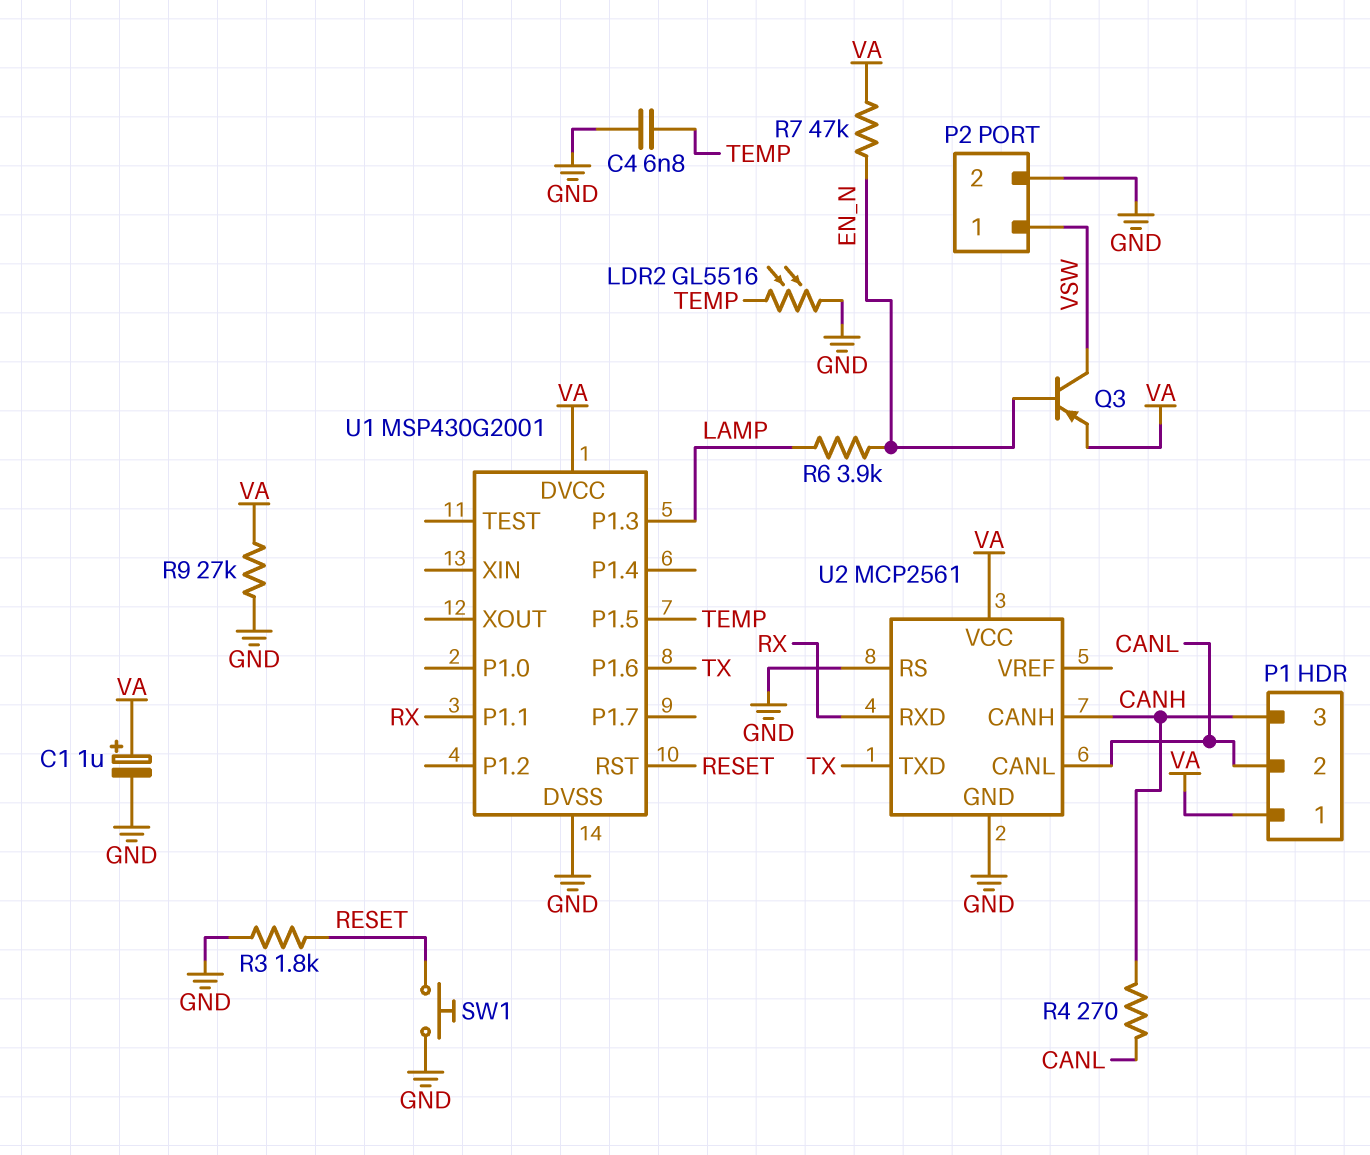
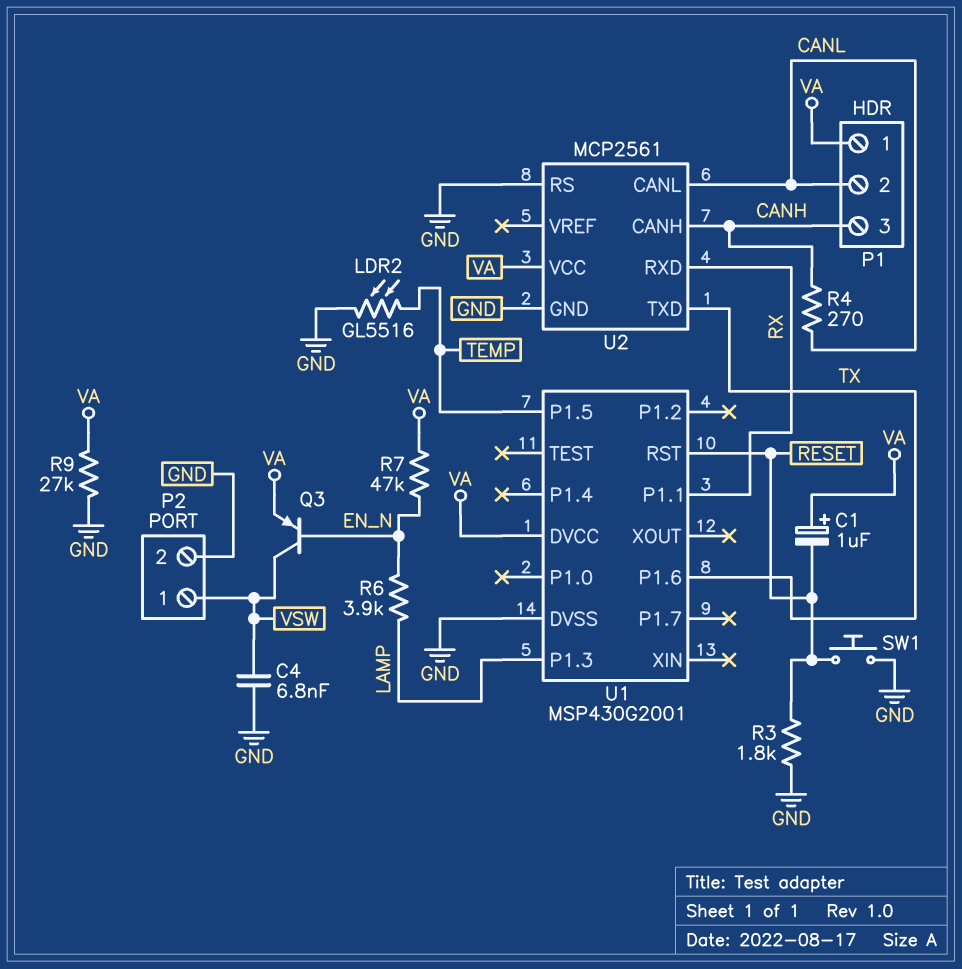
C1: 1uF (plus VA, minus GND) -> 1uF (plus VA, minus RESET)
C4: 6.8nF (GND, TEMP) -> 6.8nF (GND, VSW)

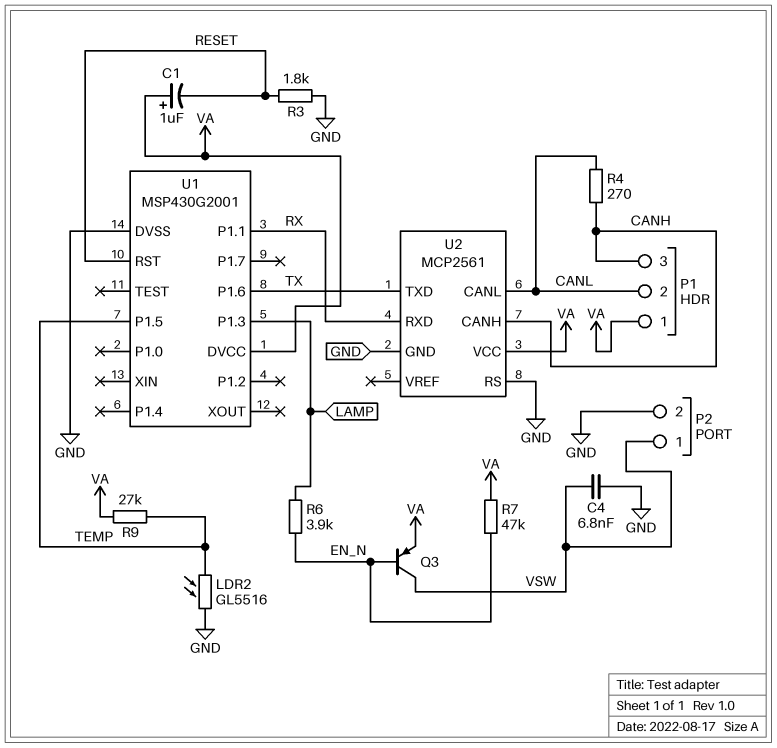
R9: 27k (GND, VA) -> 27k (TEMP, VA)
SW1: button (GND, RESET) -> none

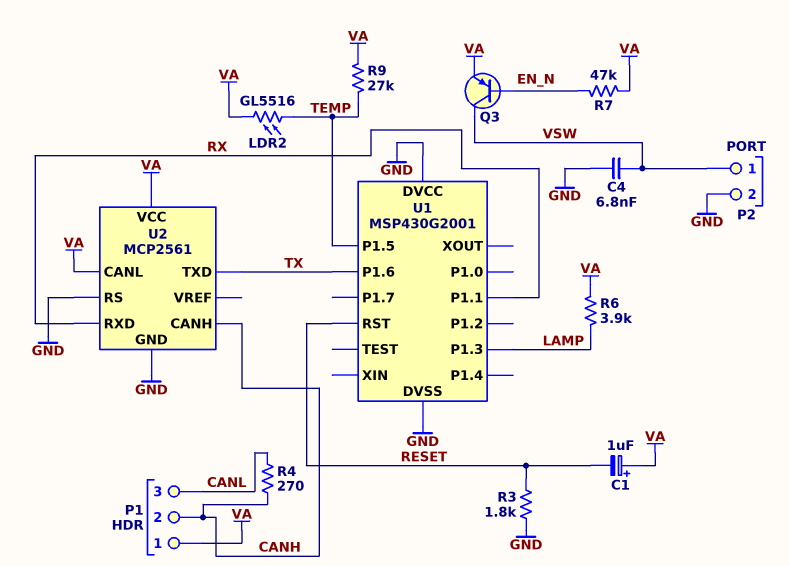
LDR2: GL5516 (GND, TEMP) -> GL5516 (TEMP, VA)
P1 pin 2: CANL -> CANH
P1 pin 3: CANH -> CANL
R6: 3.9k (EN_N, LAMP) -> 3.9k (LAMP, VA)
U1 pin DVCC: VA -> GND
U2 pin CANL: CANL -> VA

